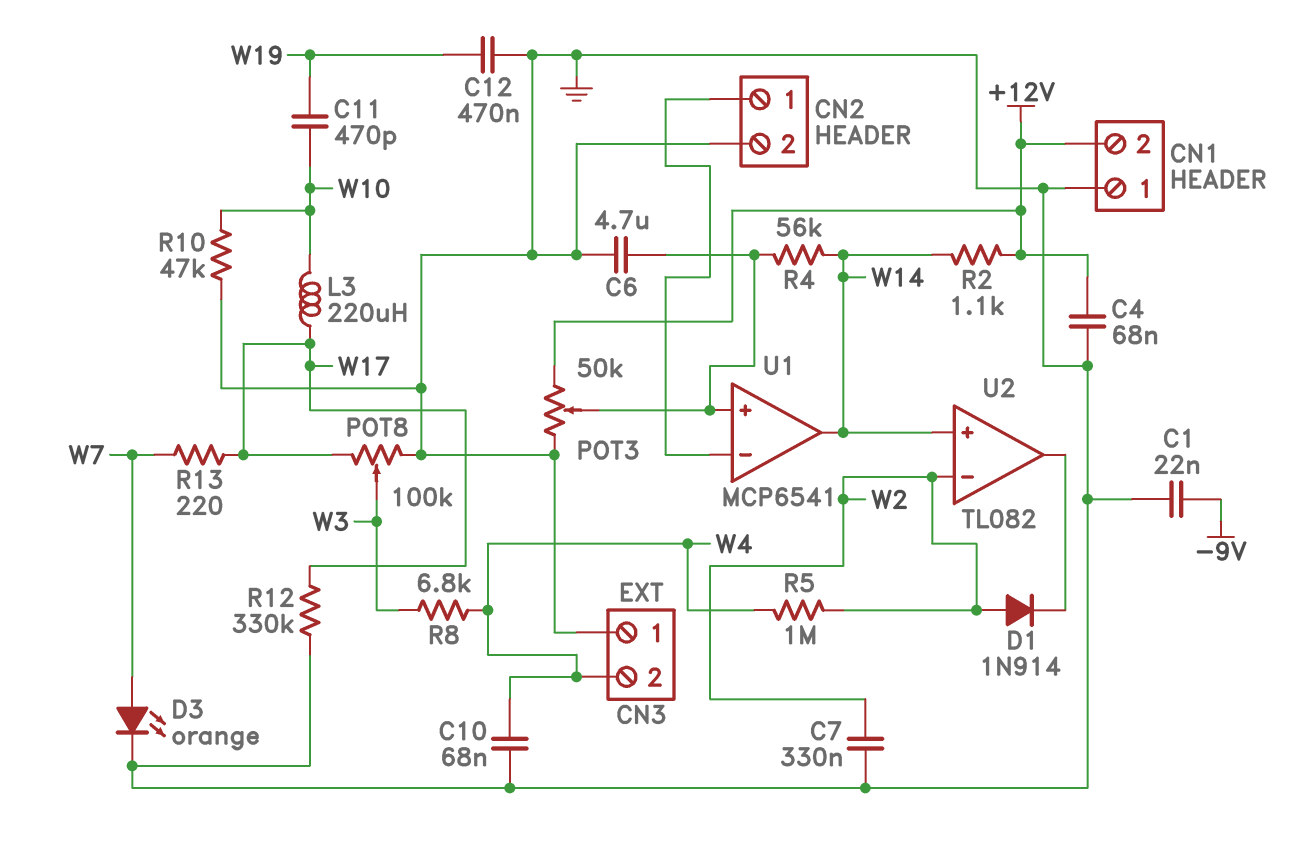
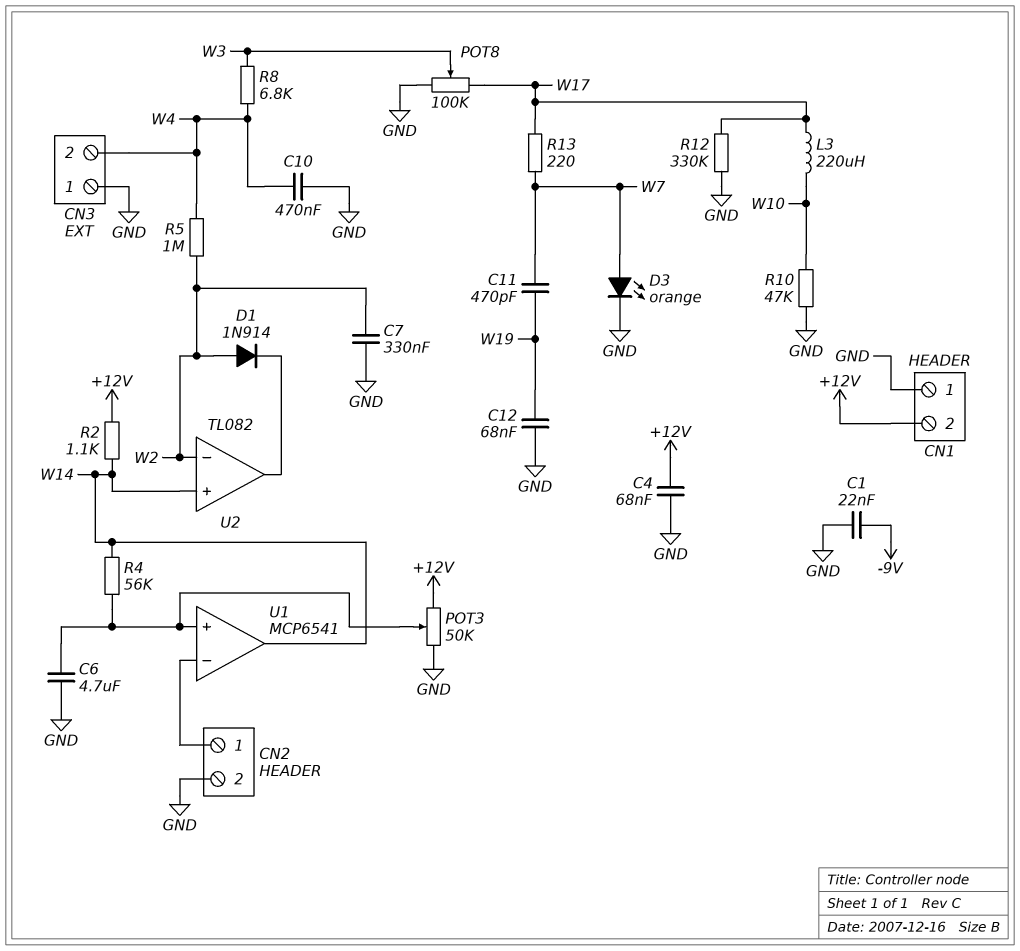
C10: 68nF (GND, W4) -> 470nF (GND, W4)
C11: 470pF (W10, W19) -> 470pF (W7, W19)
C12: 470nF (GND, W19) -> 68nF (GND, W19)

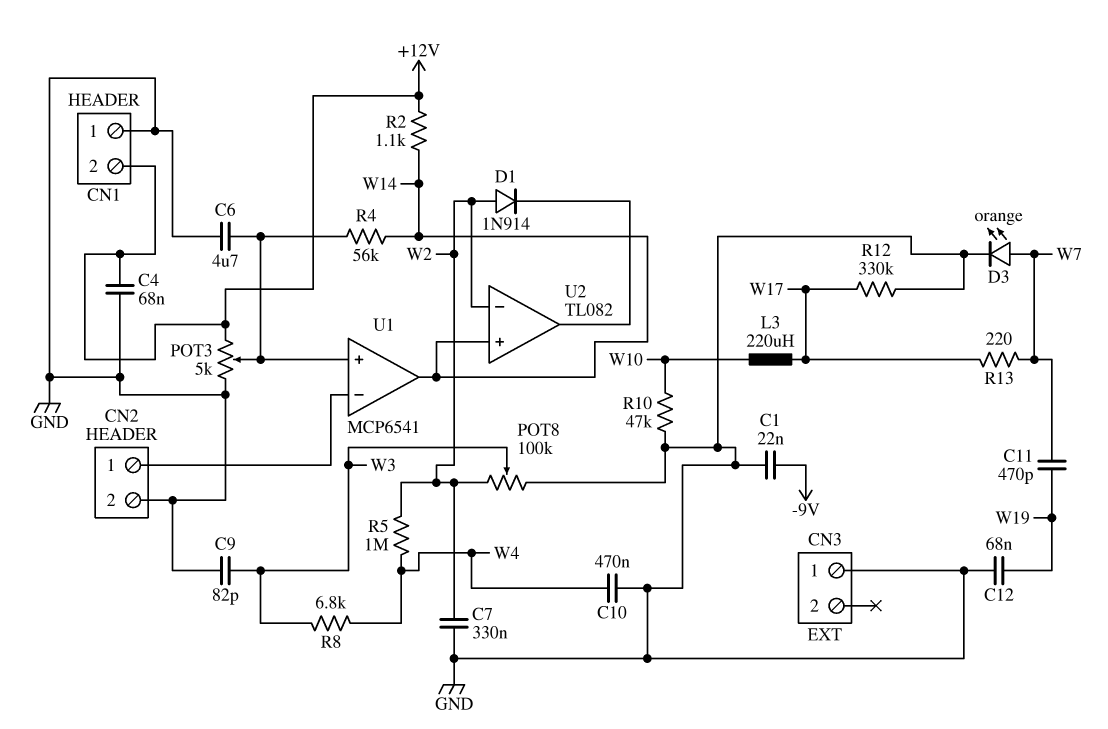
C9: none -> 82pF (GND, W3)
CN3 pin 2: W4 -> none
POT3: 50k (+12V, GND, wiper U1/in+) -> 5k (+12V, GND, wiper U1/in+)
POT8: 100k (GND, W17, wiper W3) -> 100k (GND, W2, wiper W3)

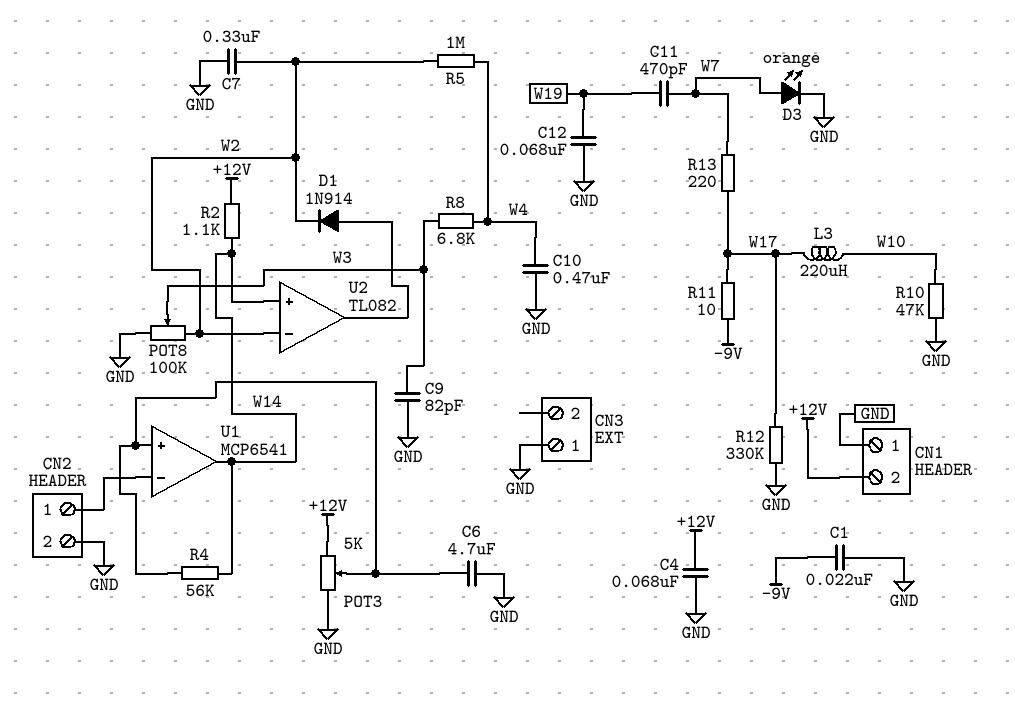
D1: diode 1N914 (A W2, K U2/out) -> diode 1N914 (A U2/out, K W2)
R11: none -> 10 (-9V, W17)

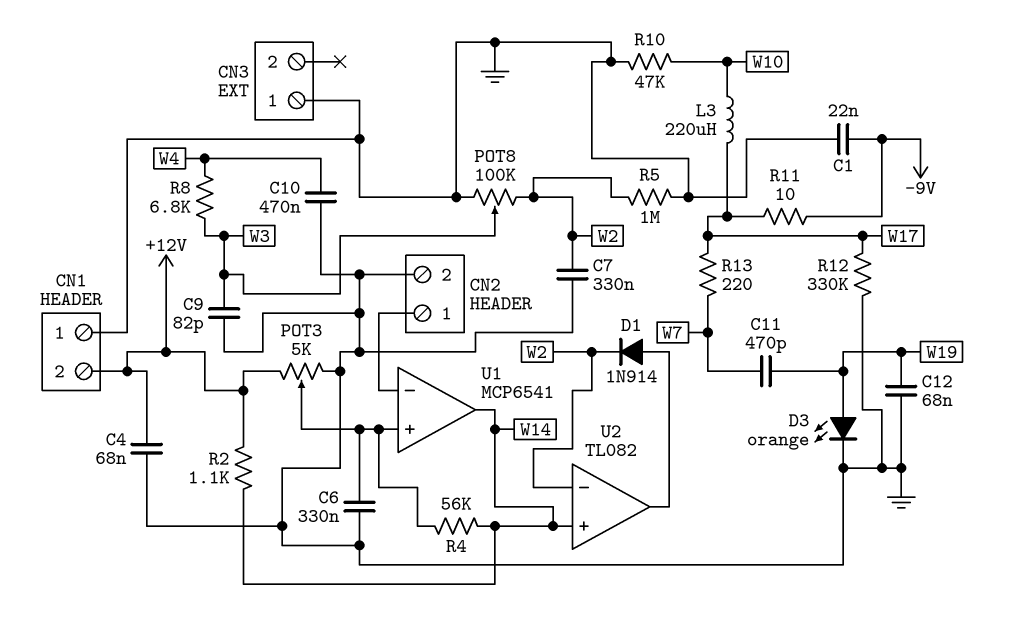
C6: 4.7uF (GND, U1/in+) -> 330nF (GND, U1/in+)
D3: LED orange (A W7, K GND) -> LED orange (A W19, K GND)
R5: 1M (W2, W4) -> 1M (GND, W2)

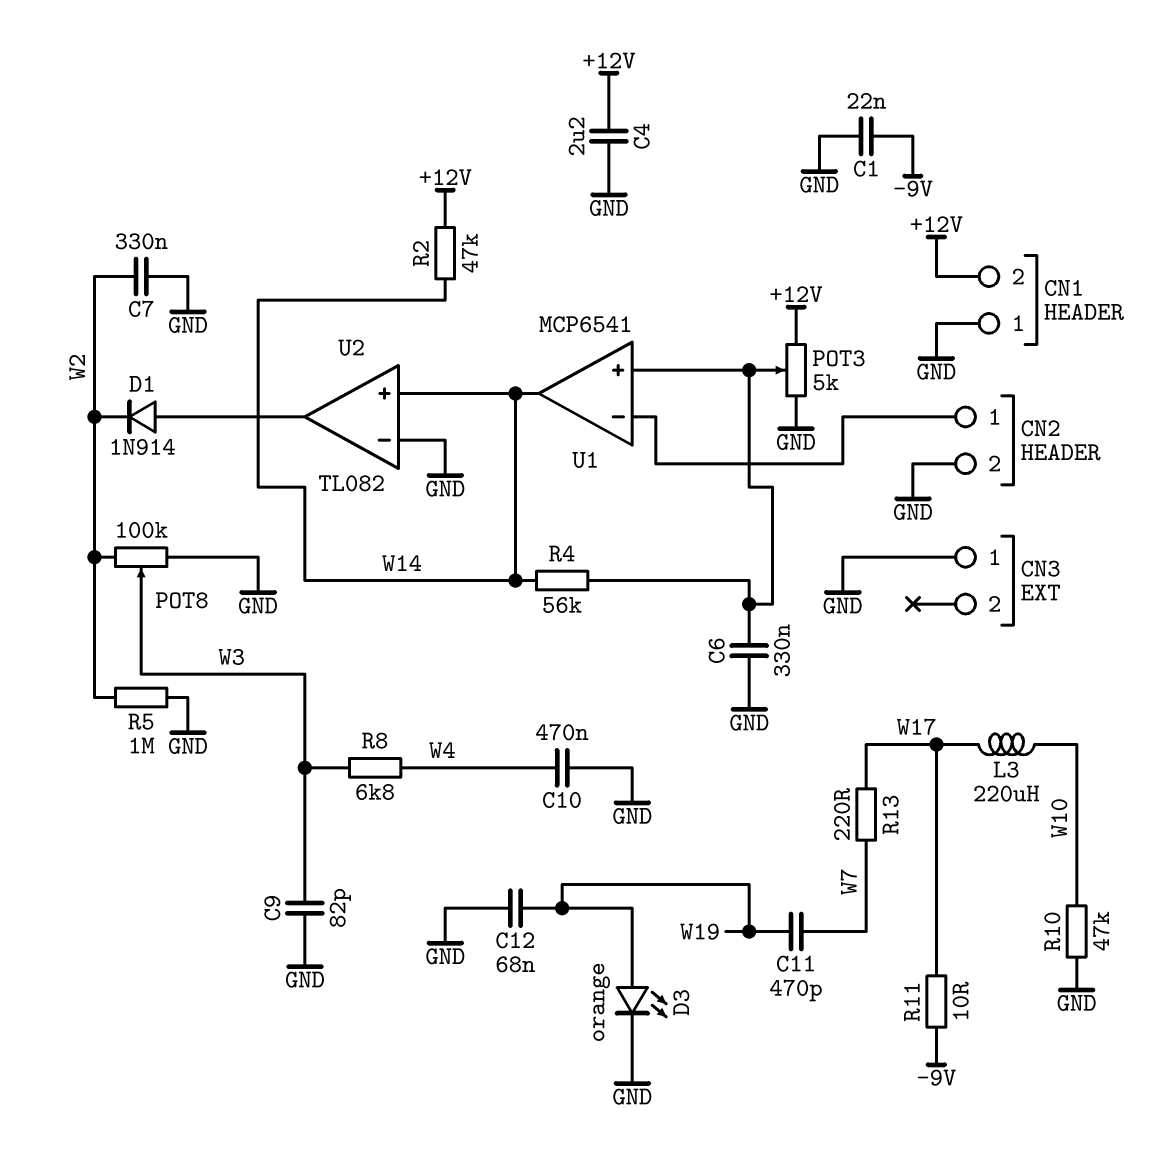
C4: 68nF (+12V, GND) -> 2.2uF (+12V, GND)
R2: 1.1k (+12V, W14) -> 47k (+12V, W14)
R12: 330k (GND, W17) -> none
U2 pin in-: W2 -> GND

